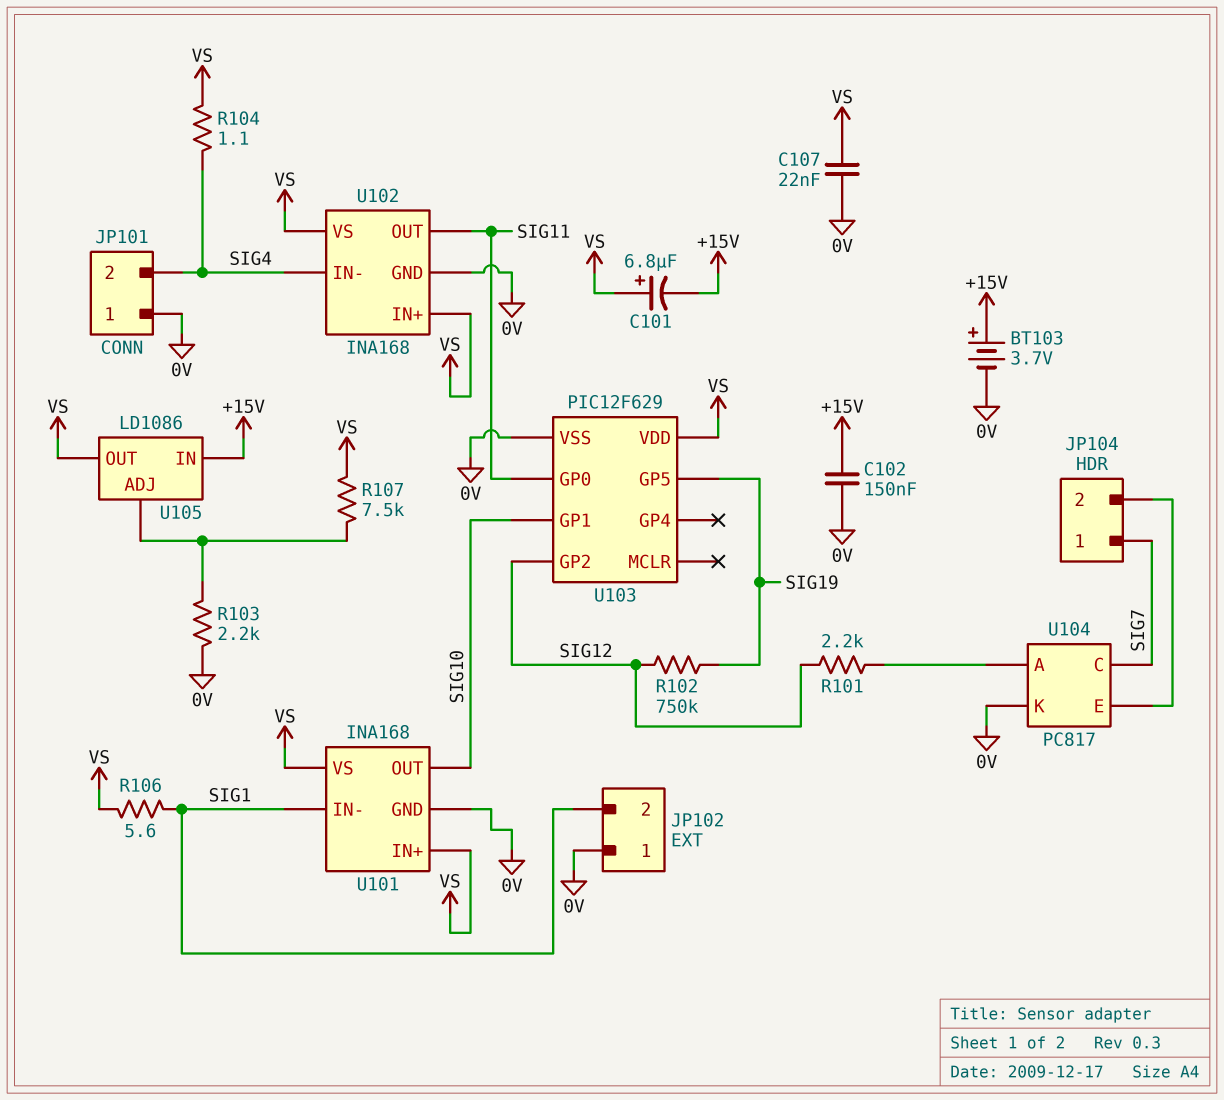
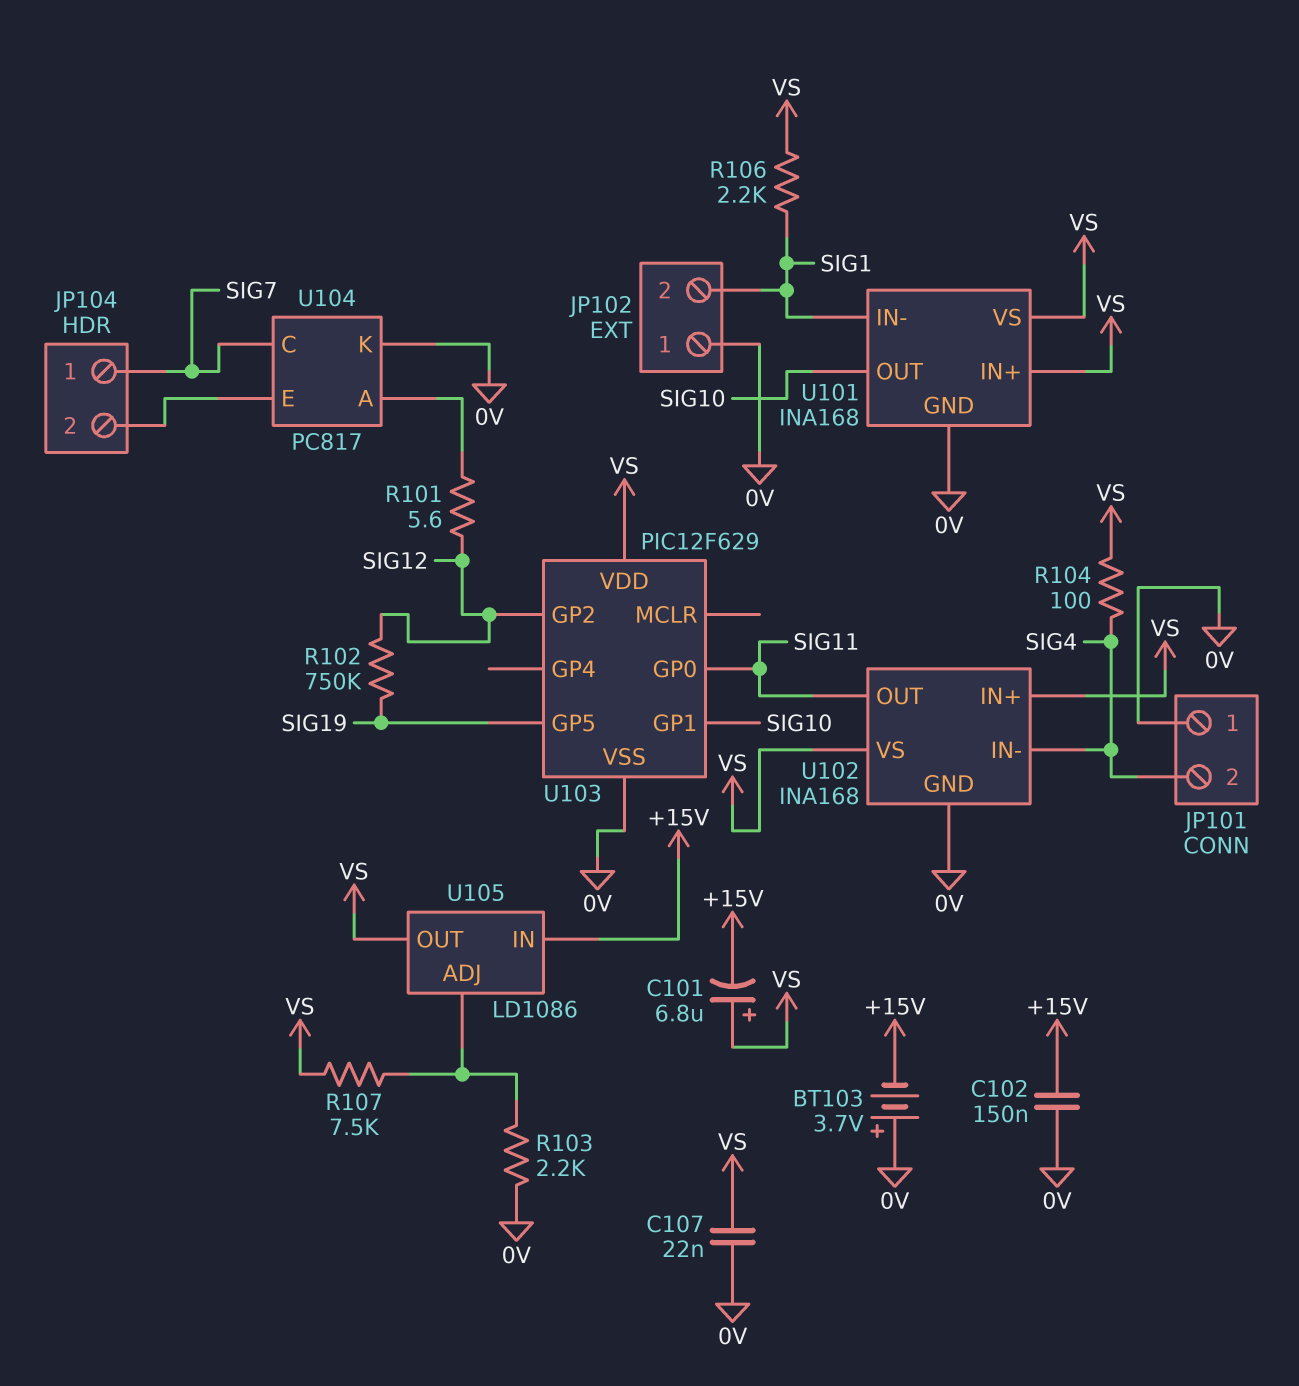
BT103: 3.7V (plus +15V, minus 0V) -> 3.7V (plus 0V, minus +15V)
R101: 2.2k (SIG12, U104/A) -> 5.6 (SIG12, U104/A)
R104: 1.1 (SIG4, VS) -> 100 (SIG4, VS)
R106: 5.6 (SIG1, VS) -> 2.2k (SIG1, VS)

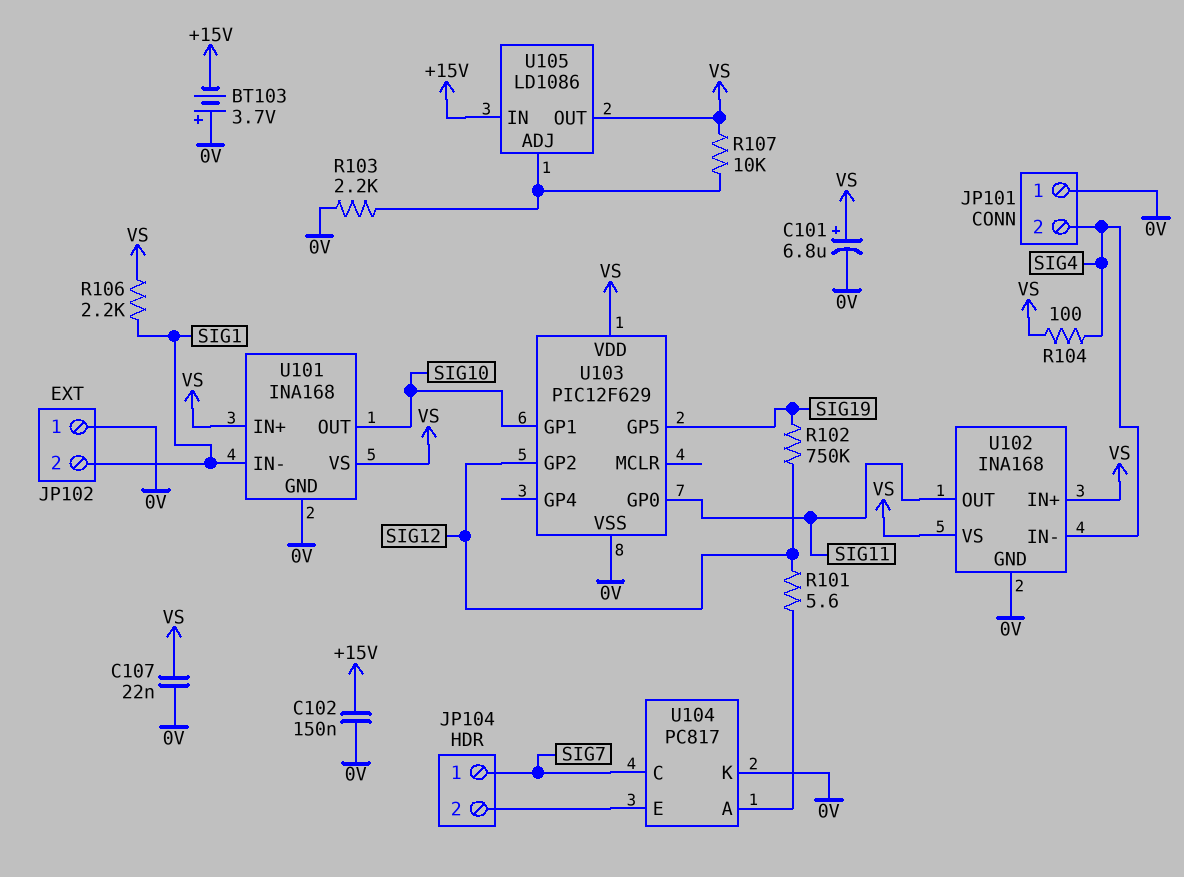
C101: 6.8uF (plus VS, minus +15V) -> 6.8uF (plus VS, minus 0V)
R107: 7.5k (U105/ADJ, VS) -> 10k (U105/ADJ, VS)

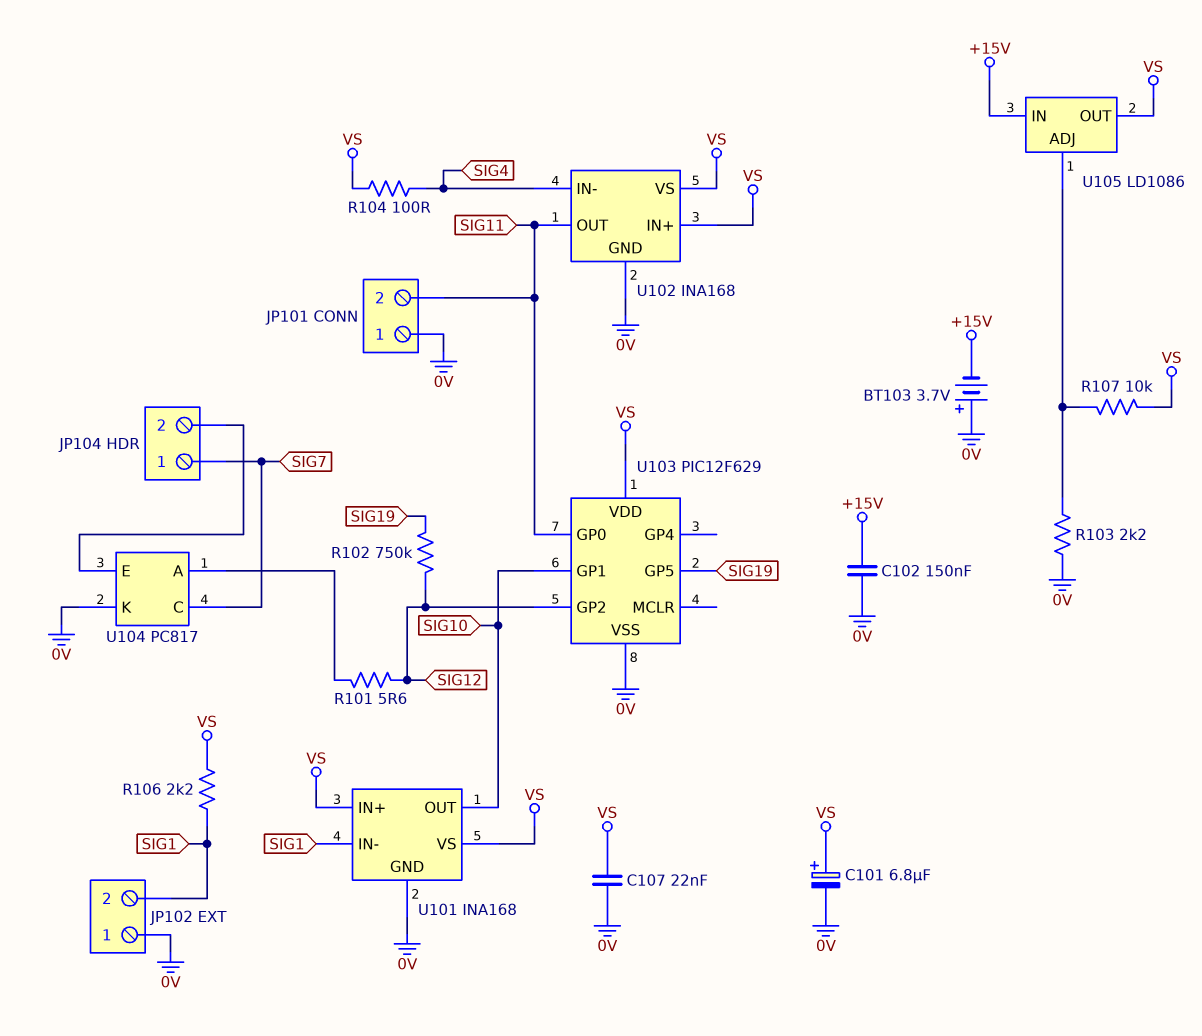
JP101 pin 2: SIG4 -> SIG11

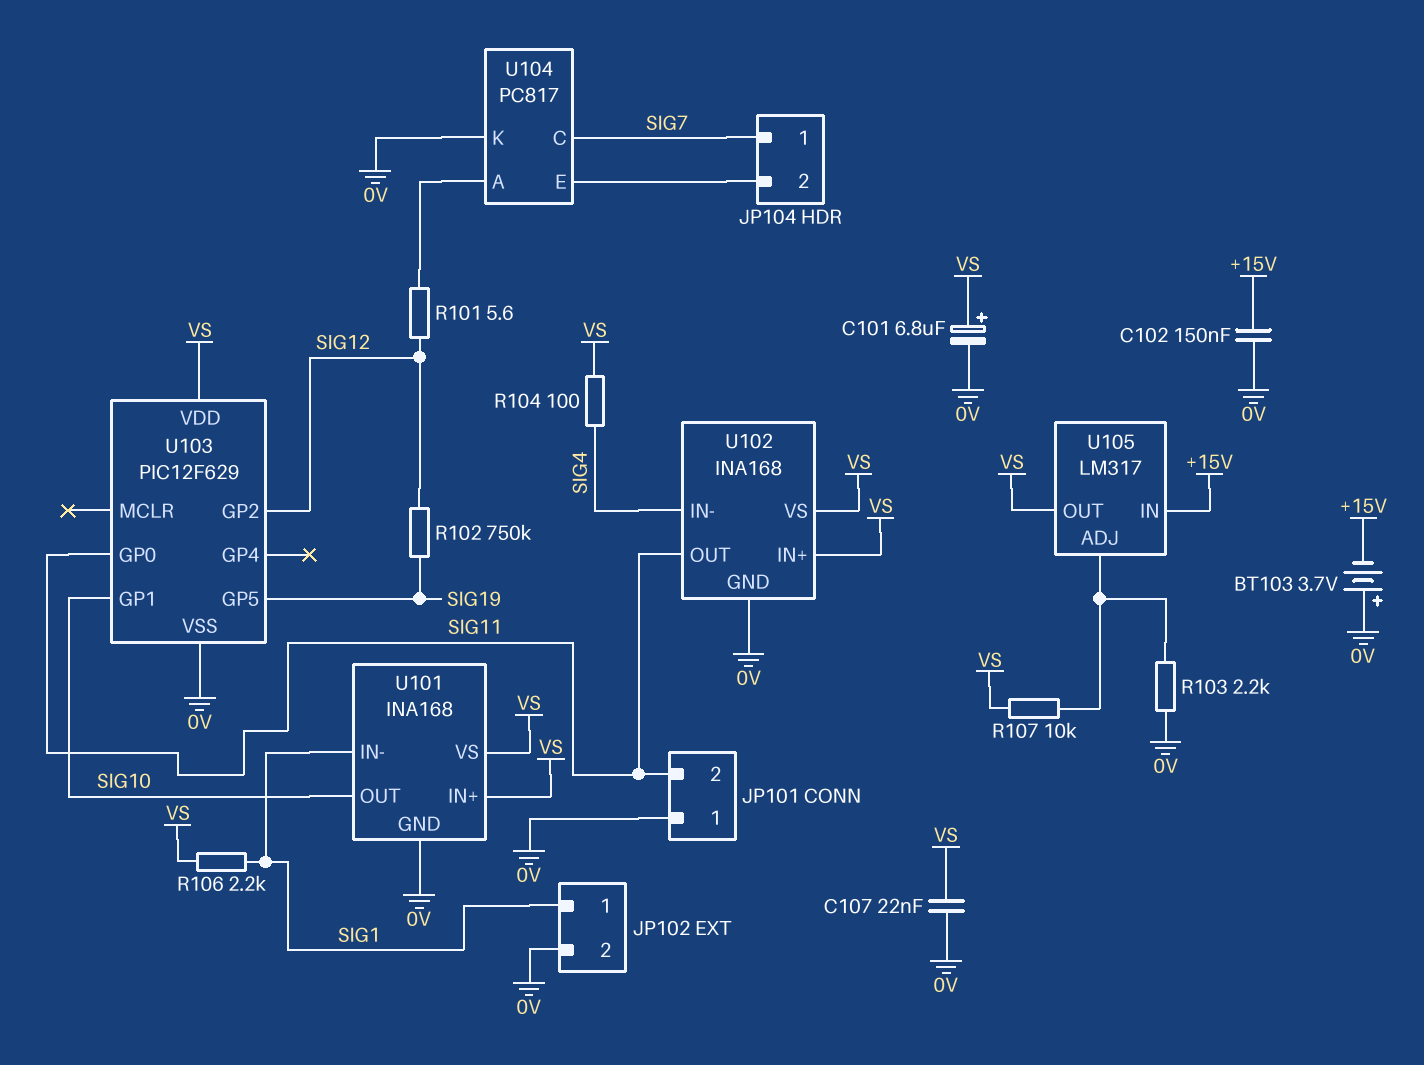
JP102 pin 1: 0V -> SIG1
JP102 pin 2: SIG1 -> 0V
U105: LD1086 -> LM317

